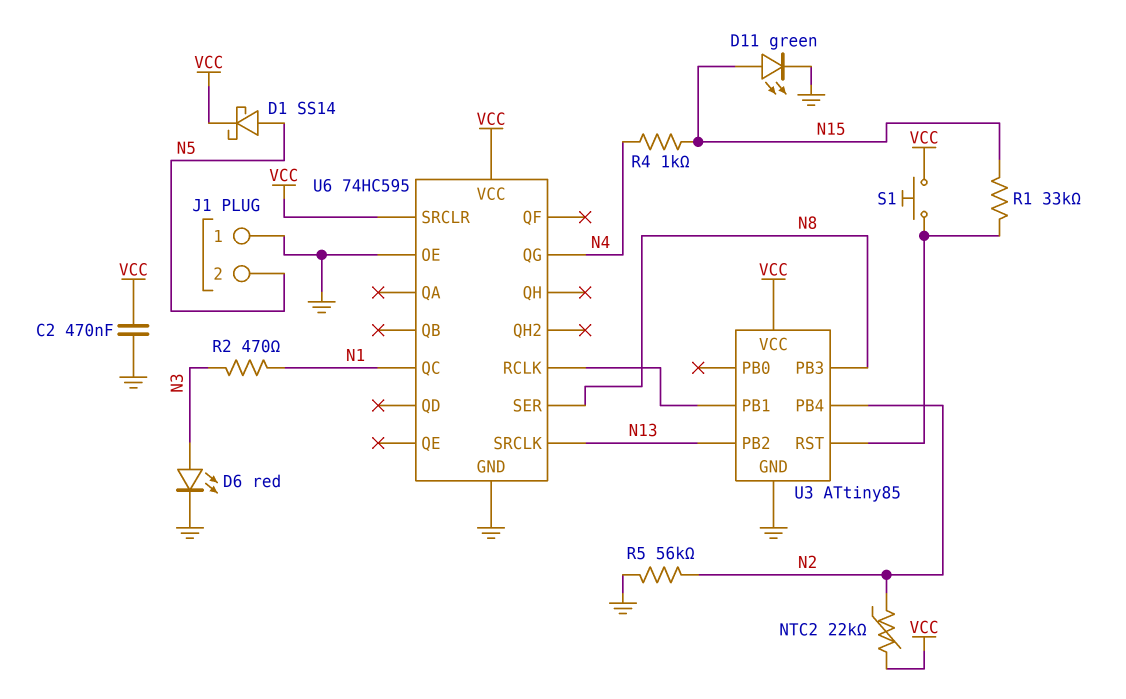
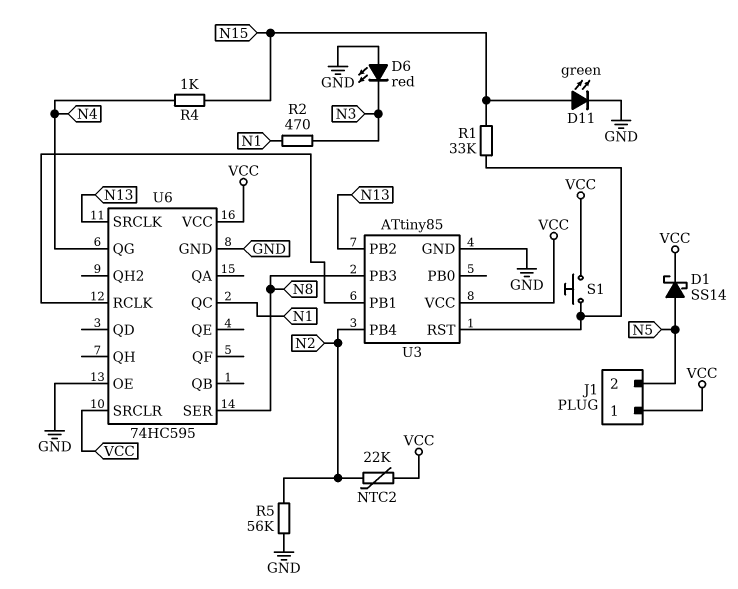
C2: 470nF (GND, VCC) -> none
D6: LED red (A N3, K GND) -> LED red (A GND, K N3)
J1 pin 1: GND -> VCC

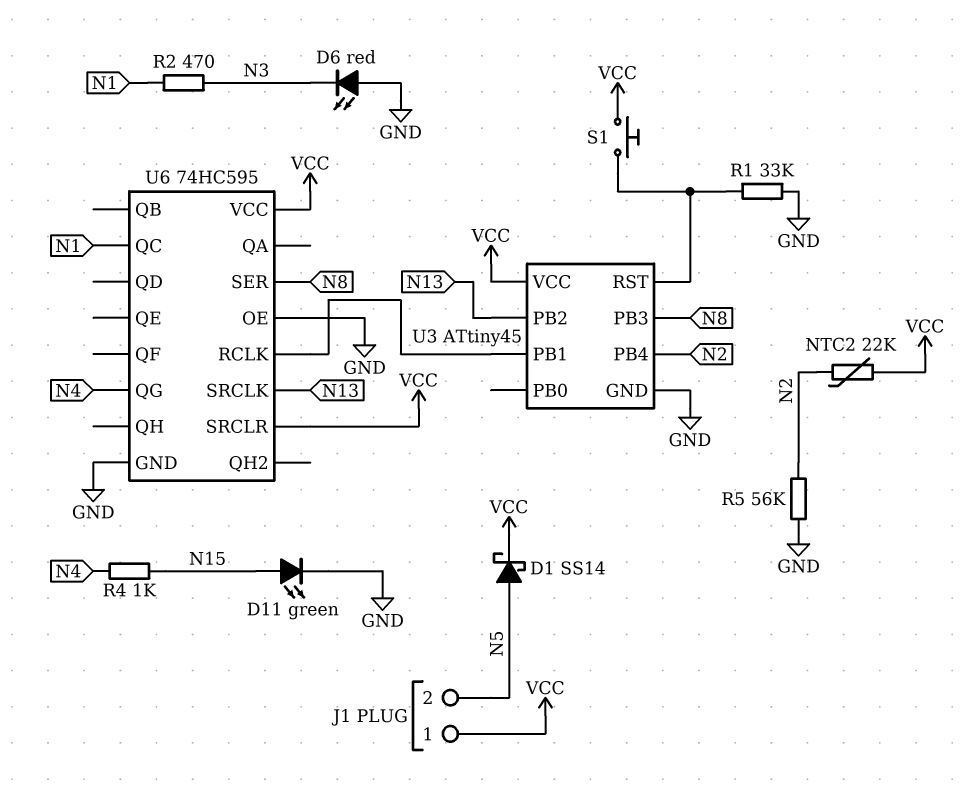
R1: 33k (N15, U3/RST) -> 33k (GND, U3/RST)
U3: ATtiny85 -> ATtiny45

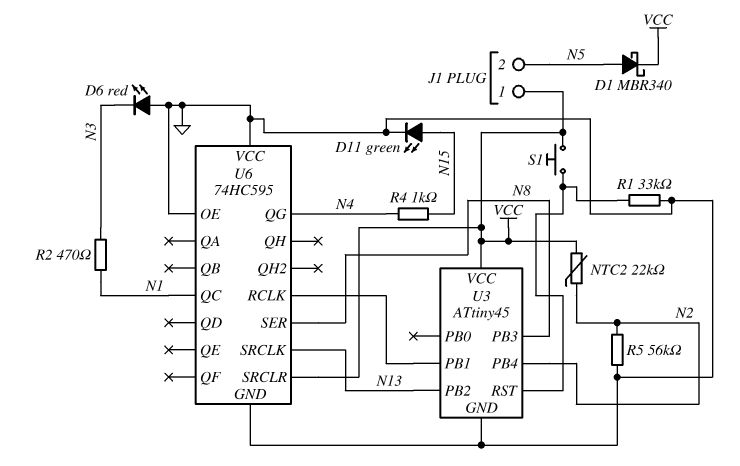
D1: schottky SS14 (A N5, K VCC) -> schottky MBR340 (A N5, K VCC)
U6 pin VCC: VCC -> GND

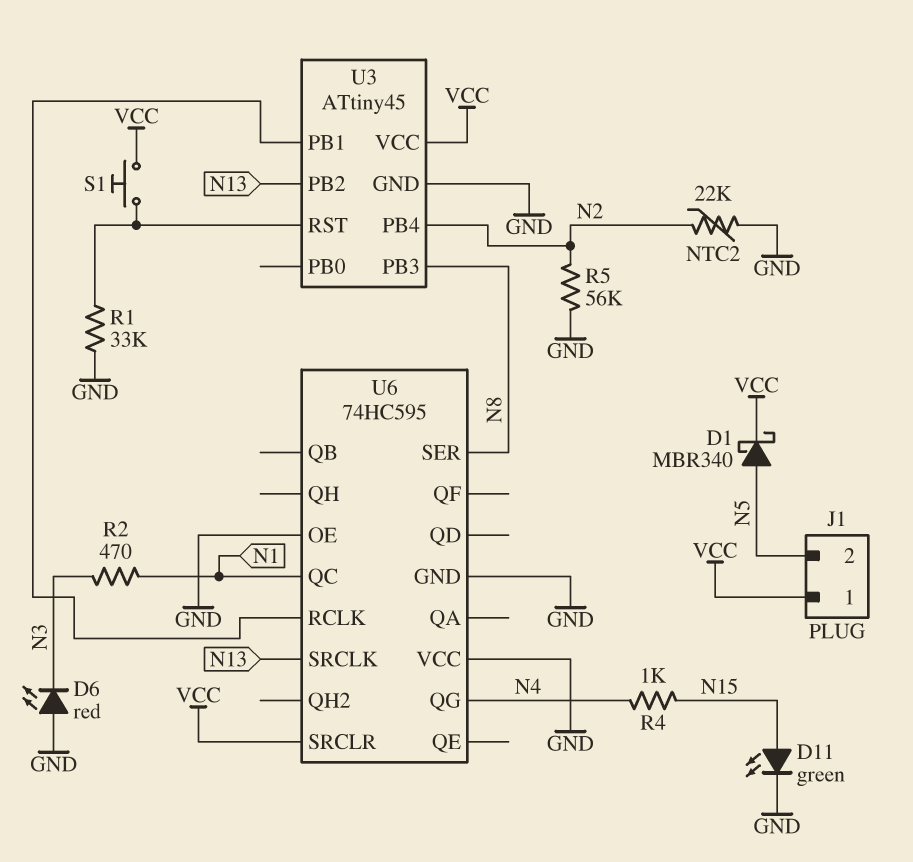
NTC2: 22k (N2, VCC) -> 22k (GND, N2)

